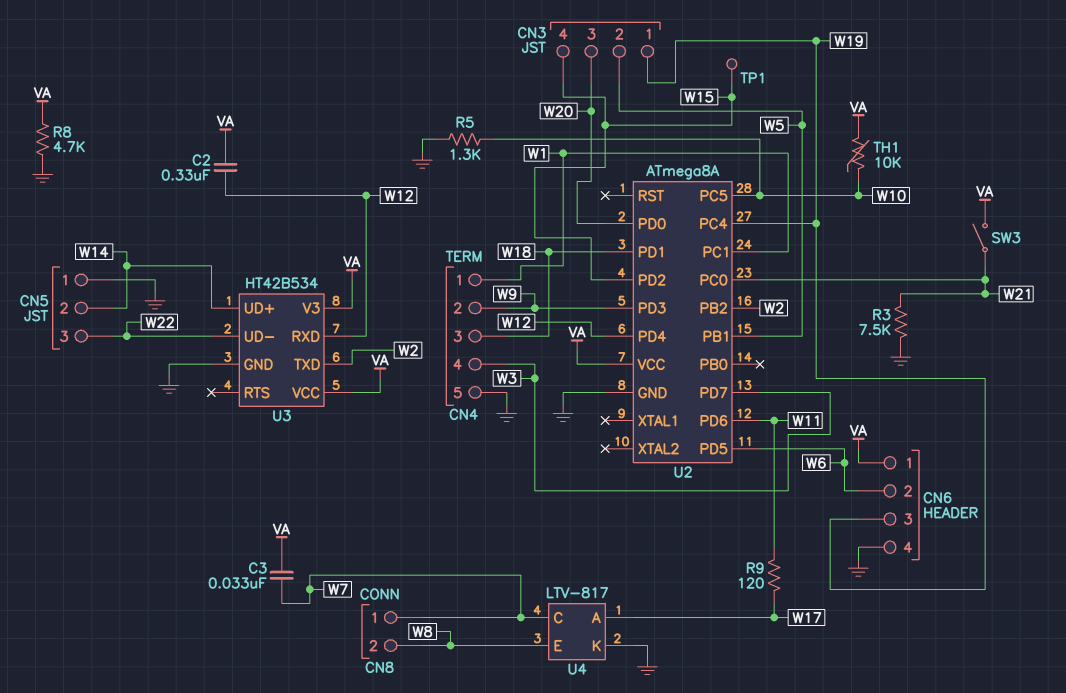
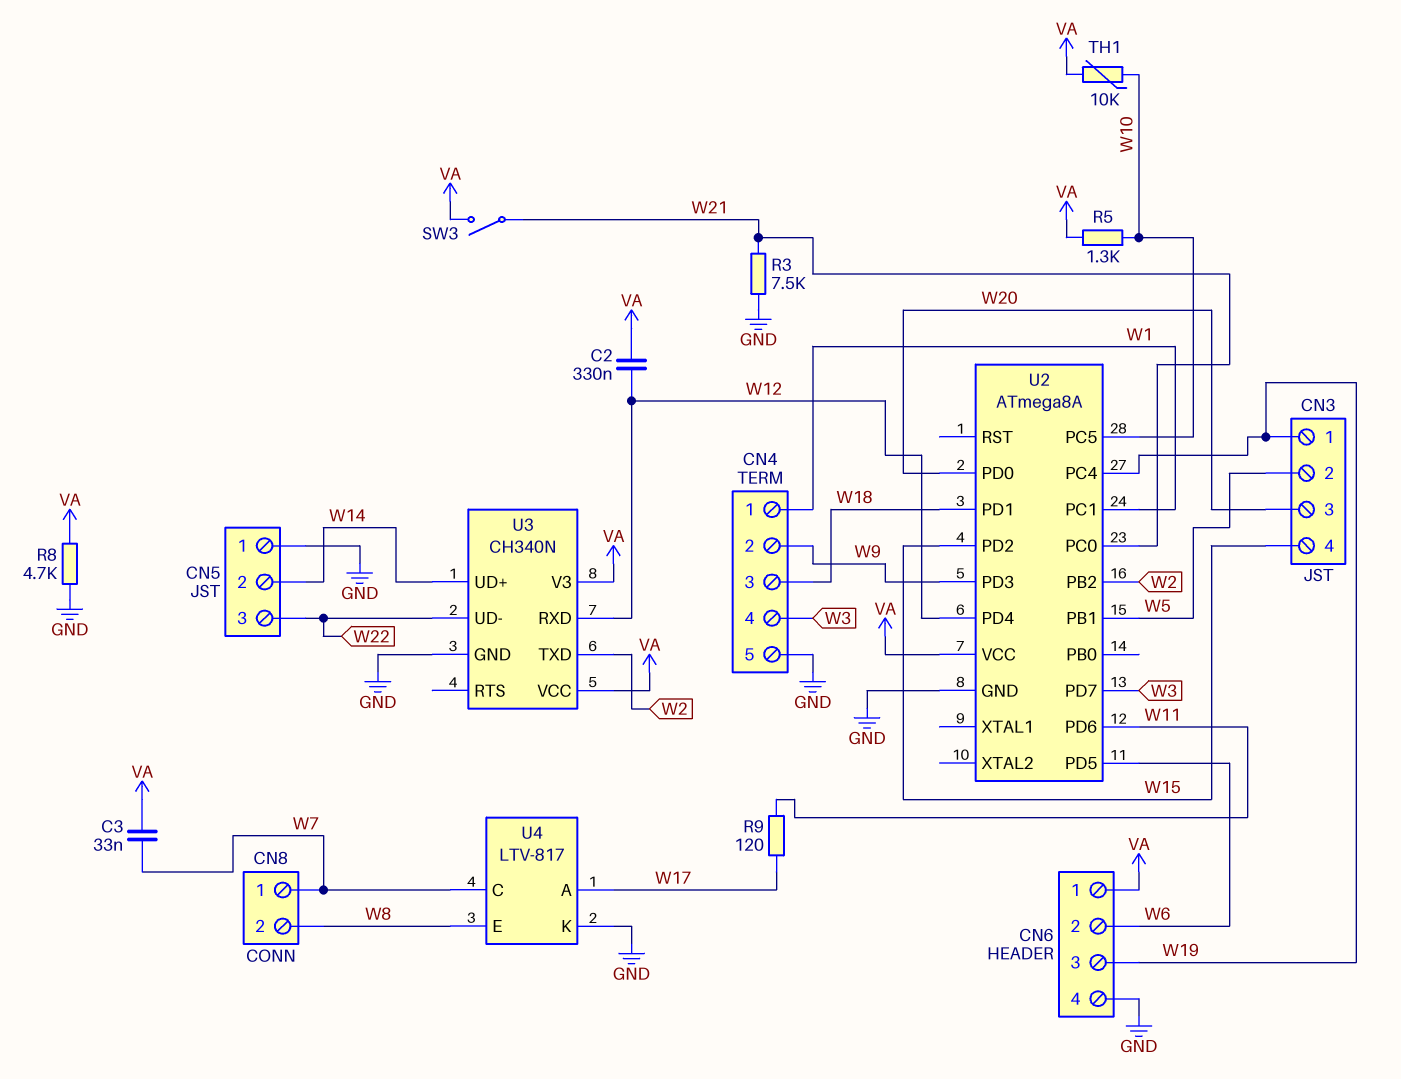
R5: 1.3k (GND, W10) -> 1.3k (VA, W10)
TP1: test point (W15) -> none
U3: HT42B534 -> CH340N

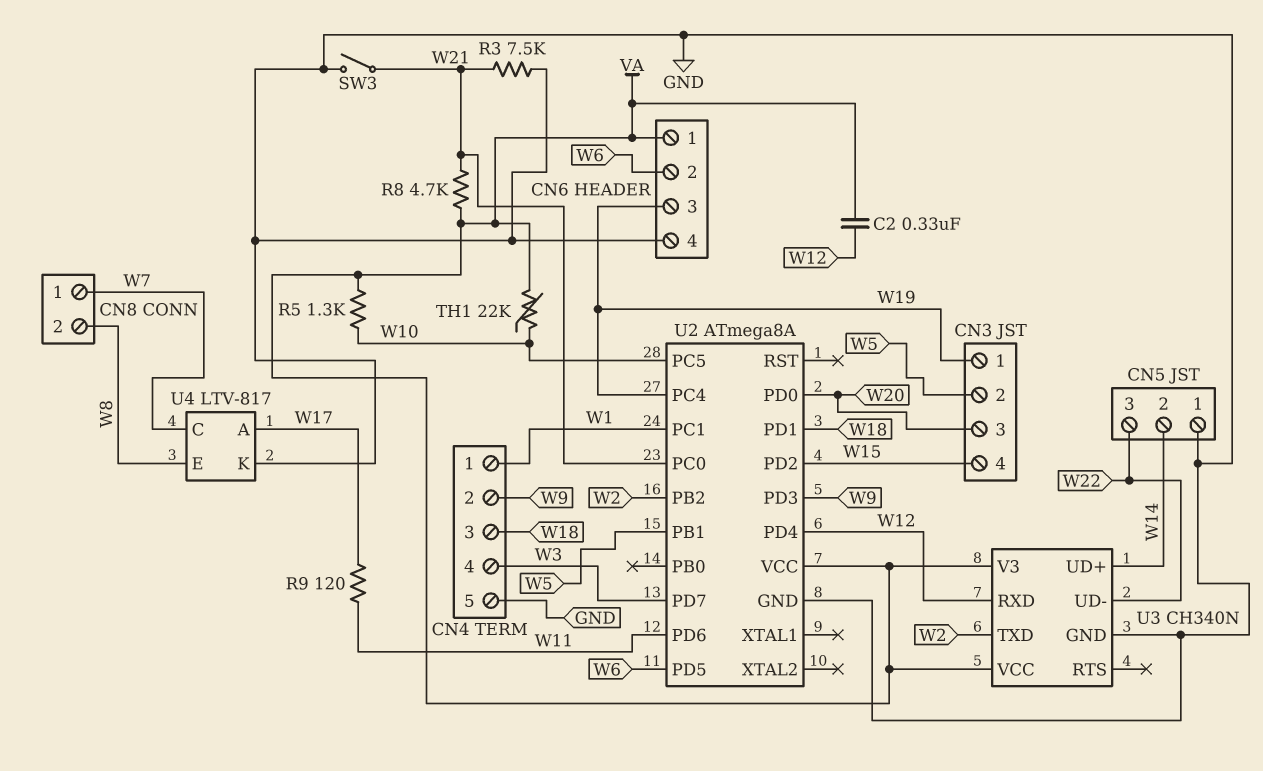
C3: 33nF (VA, W7) -> none
R8: 4.7k (GND, VA) -> 4.7k (VA, W21)
SW3: switch (VA, W21) -> switch (GND, W21)
TH1: 10k (VA, W10) -> 22k (VA, W10)

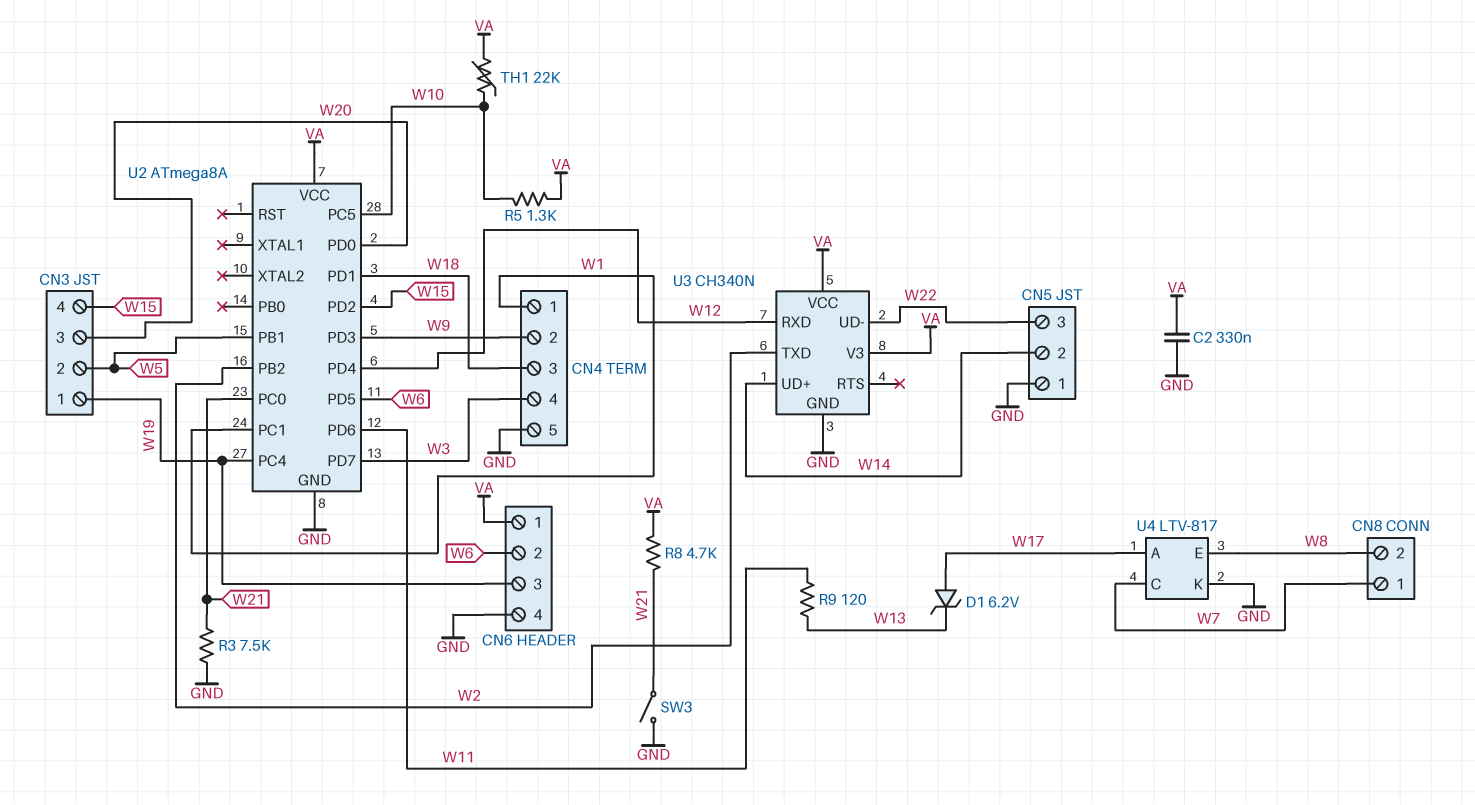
C2: 330nF (VA, W12) -> 330nF (GND, VA)
D1: none -> zener 6.2V (A W17, K W13)
R9: 120 (W11, W17) -> 120 (W11, W13)

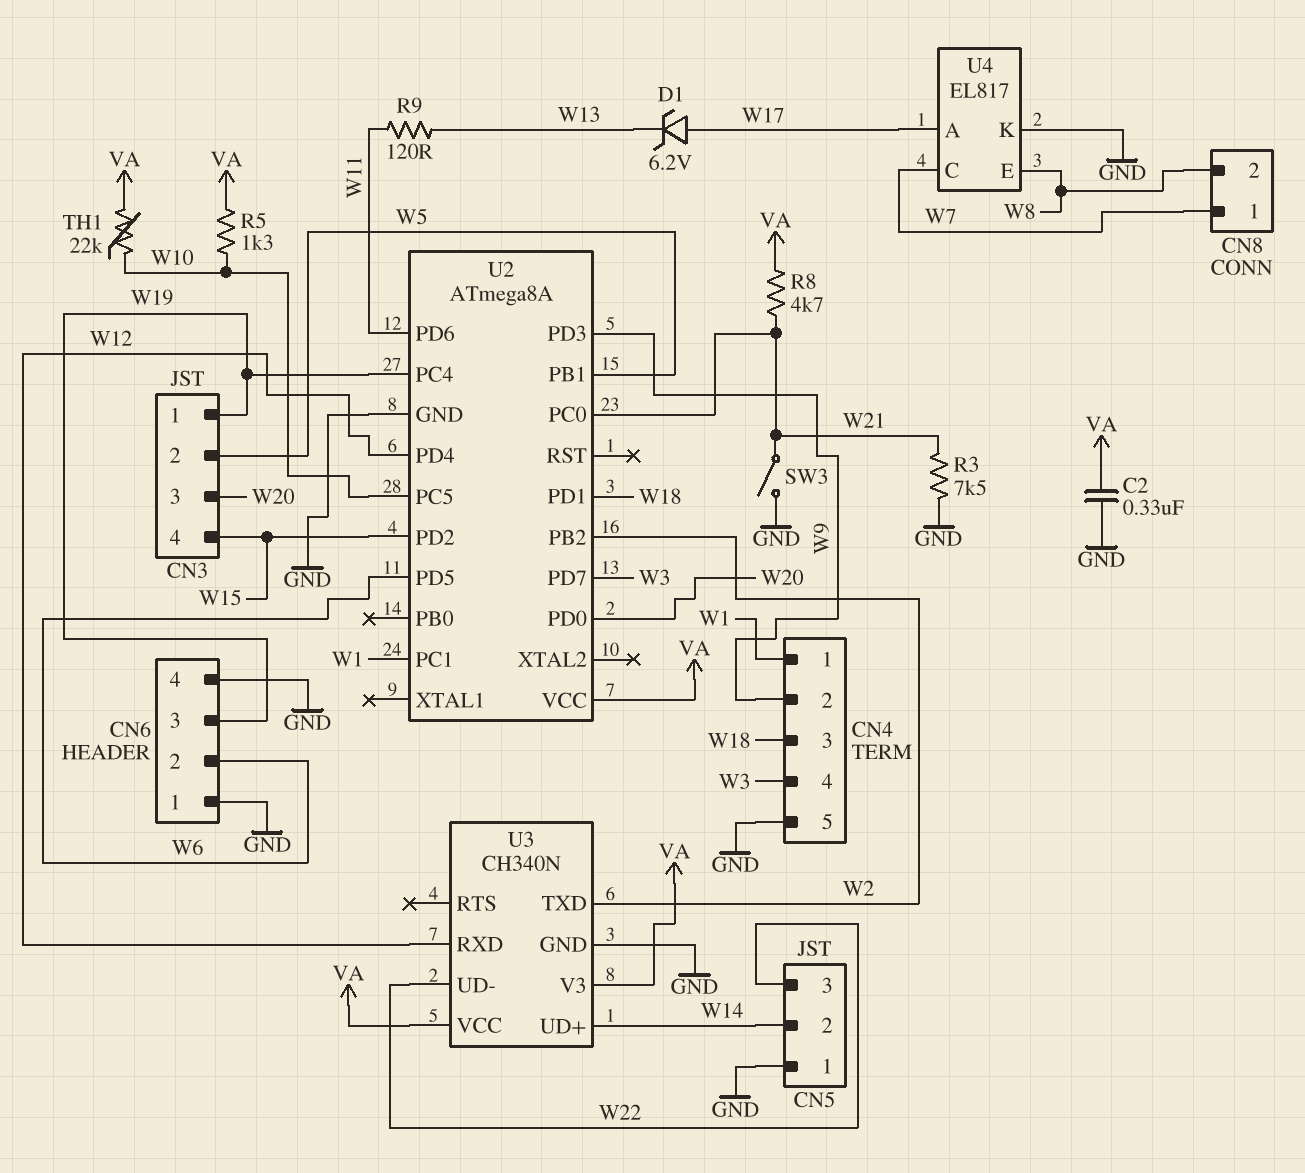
CN6 pin 1: VA -> GND
U4: LTV-817 -> EL817

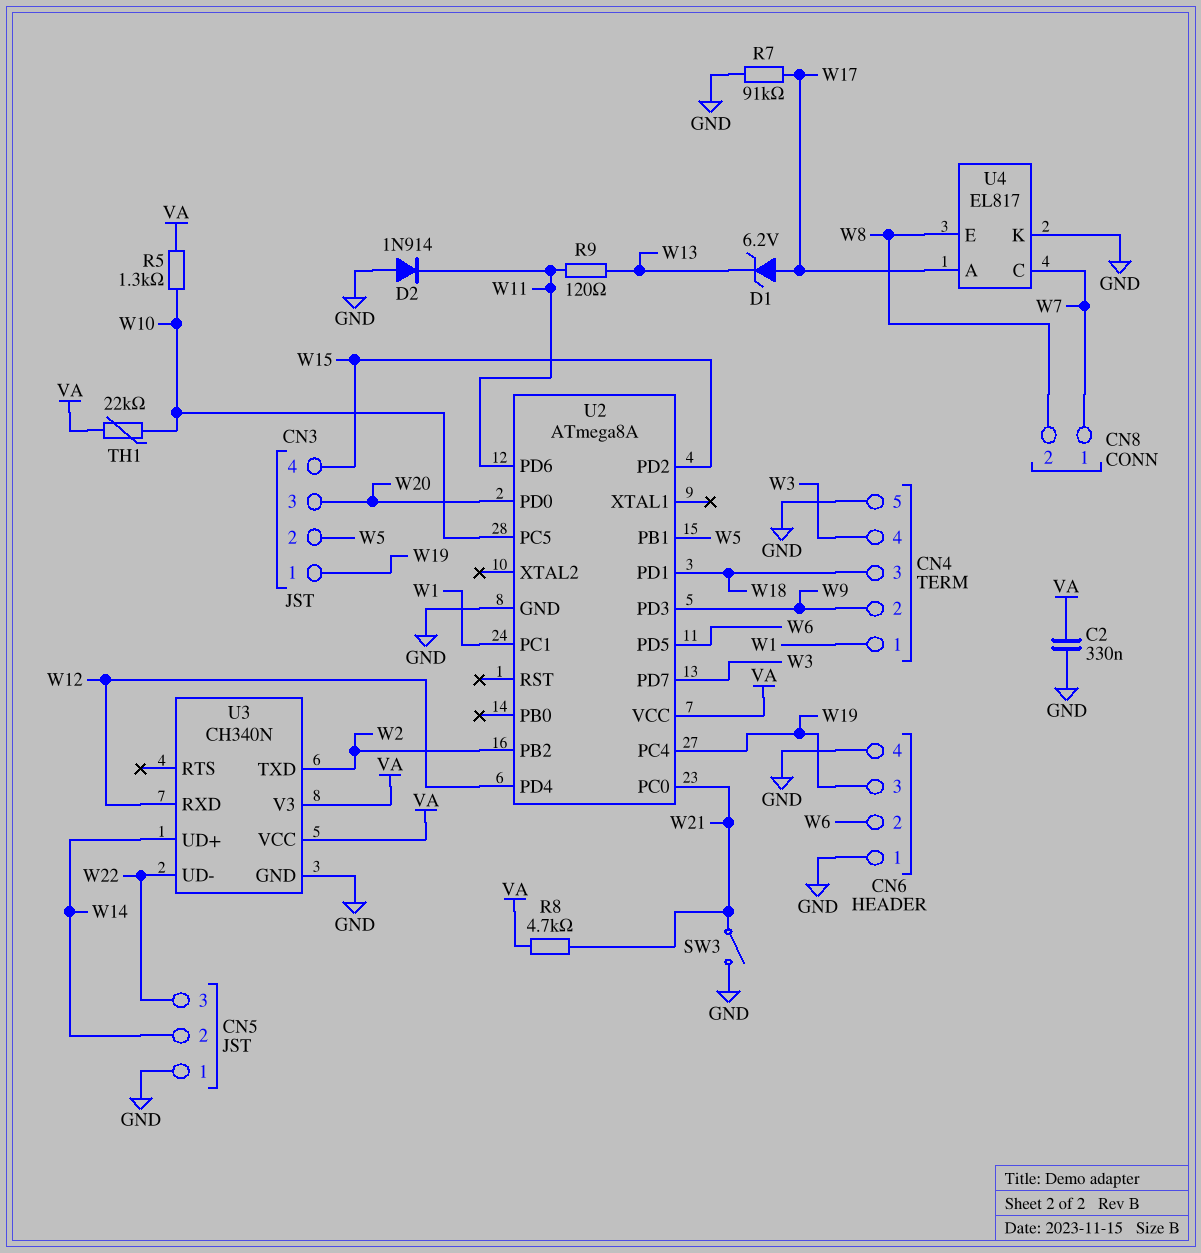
D2: none -> diode 1N914 (A GND, K W11)
R3: 7.5k (GND, W21) -> none
R7: none -> 91k (GND, W17)

